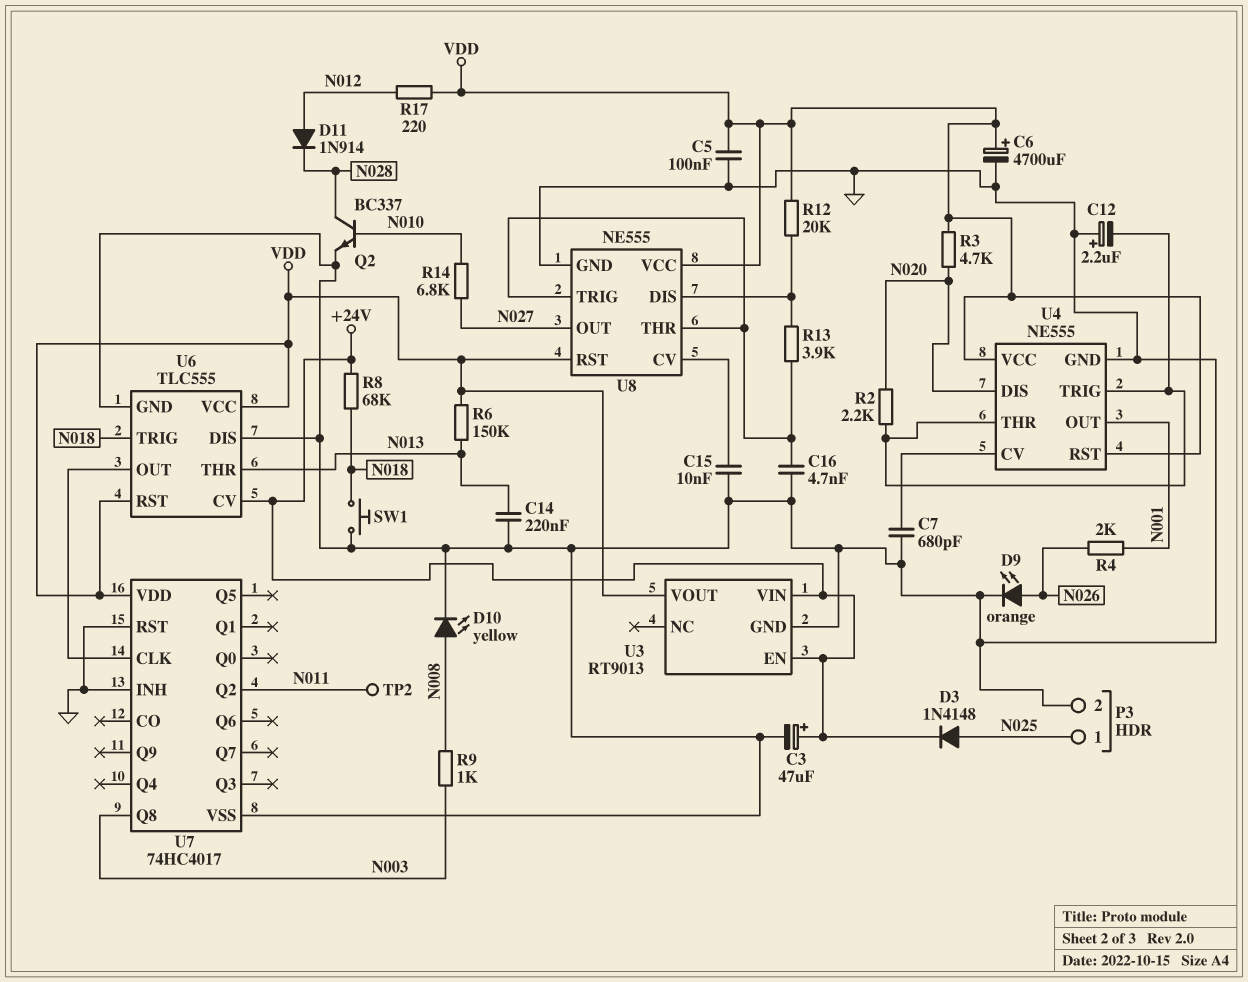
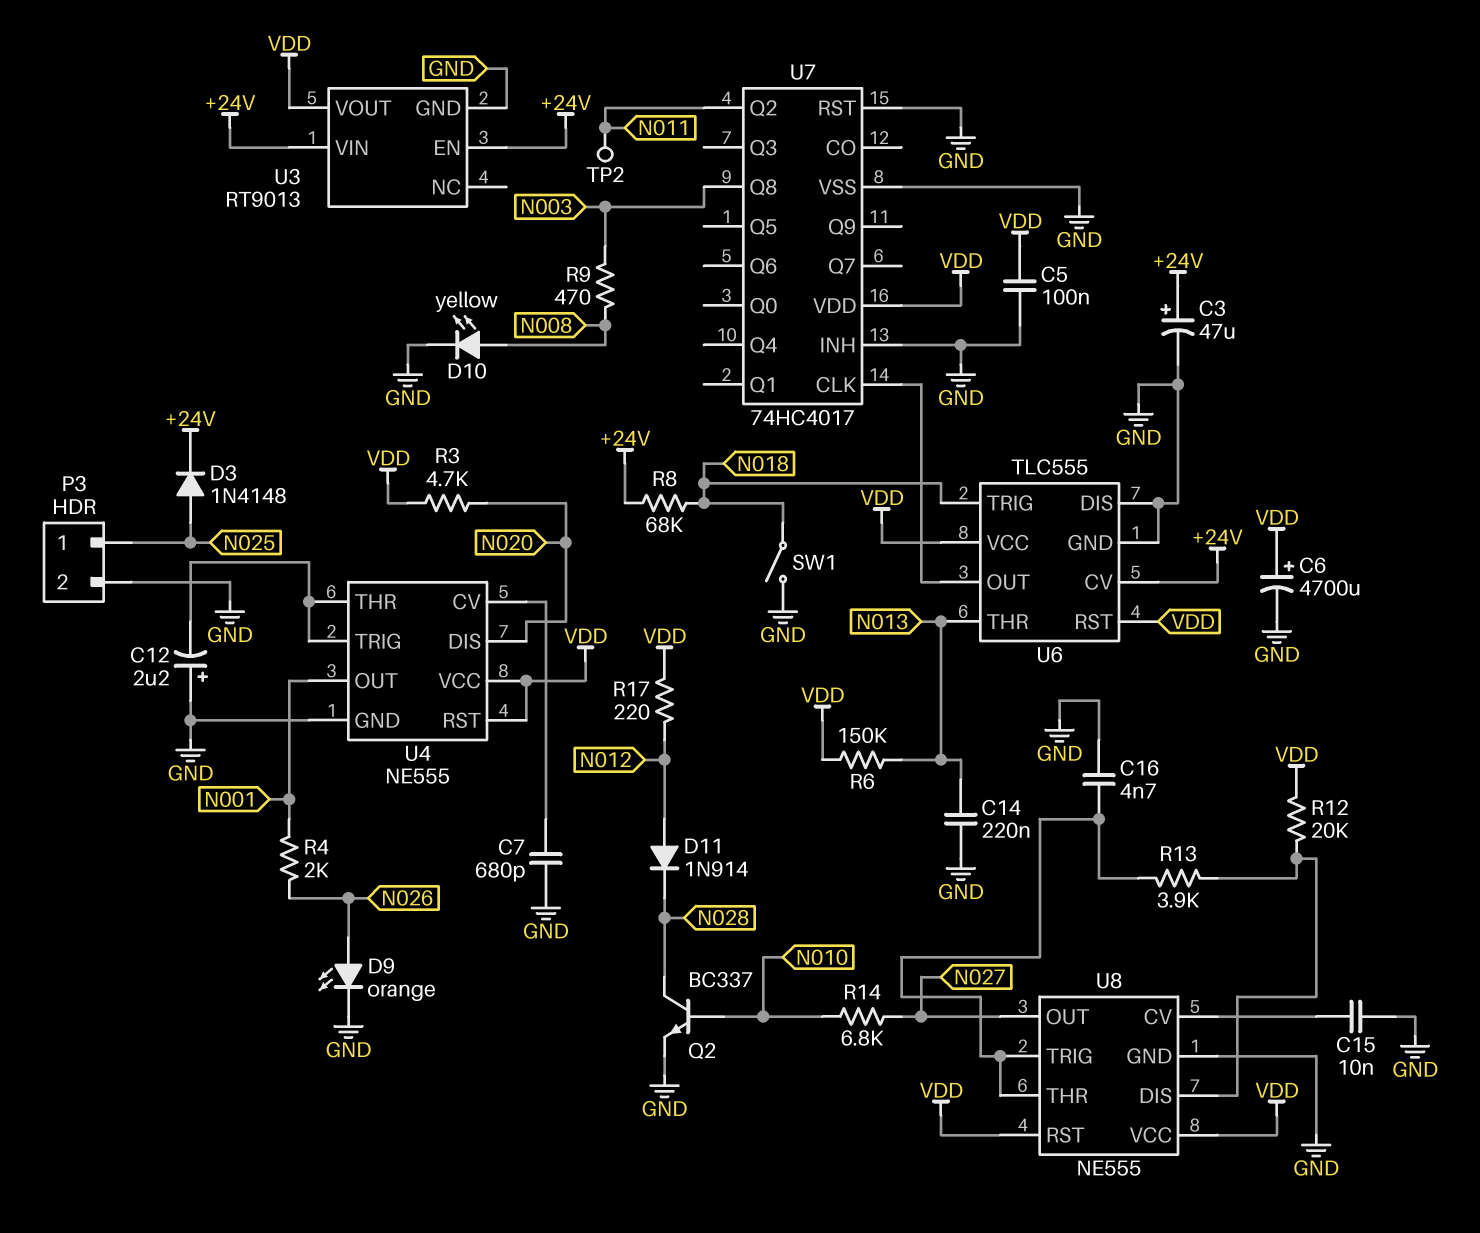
R2: 2.2k (N020, U4/THR) -> none
R9: 1k (N003, N008) -> 470 (N003, N008)
SW1: button (GND, N018) -> switch (GND, N018)

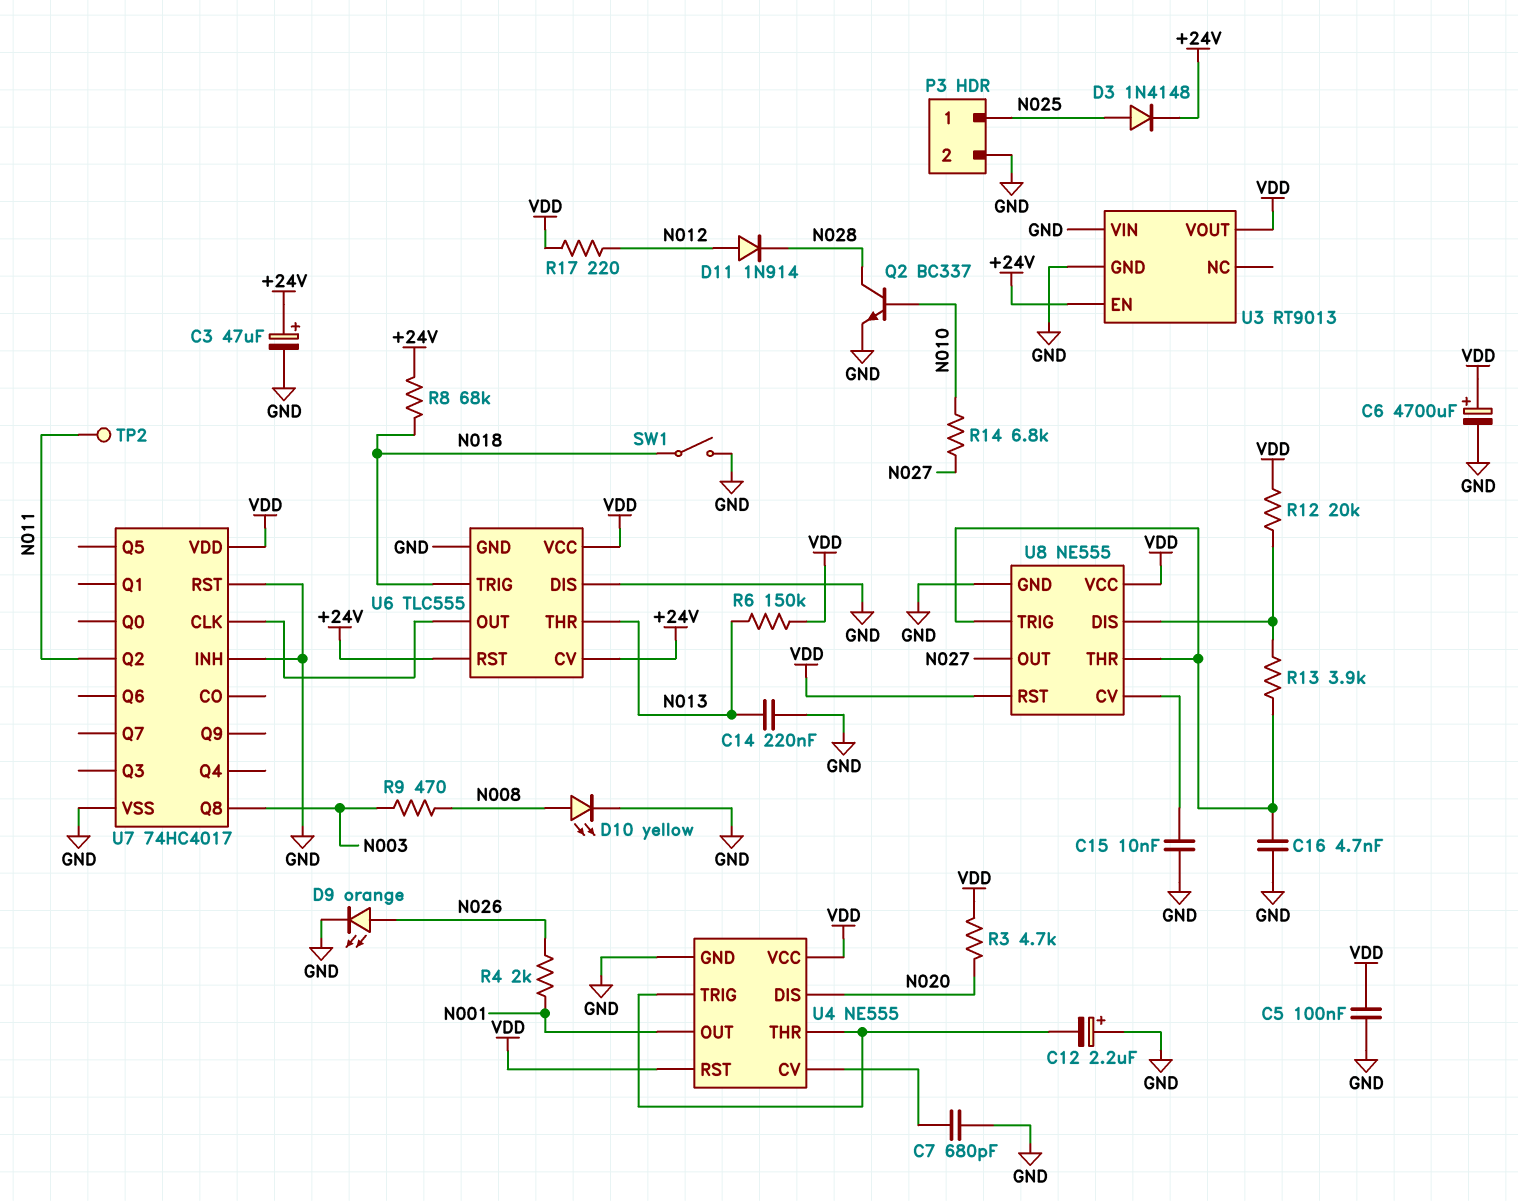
U3 pin VIN: +24V -> GND
U6 pin RST: VDD -> +24V

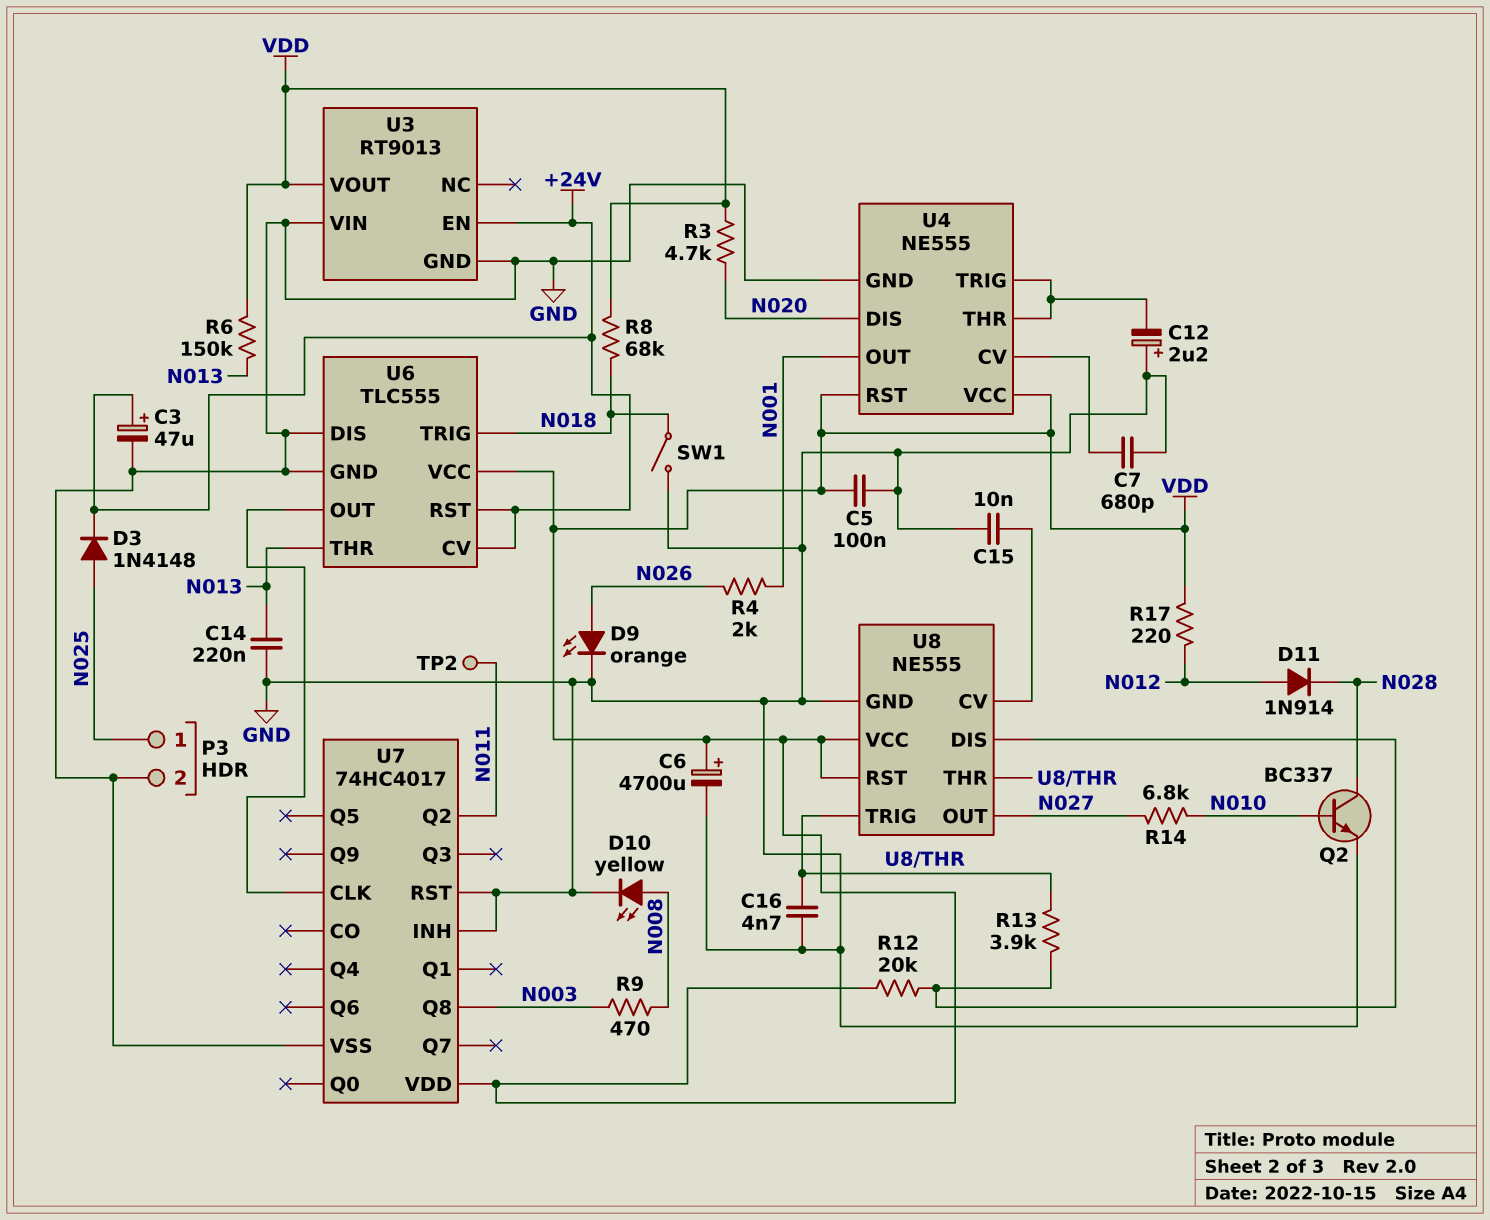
R8: 68k (+24V, N018) -> 68k (N018, VDD)

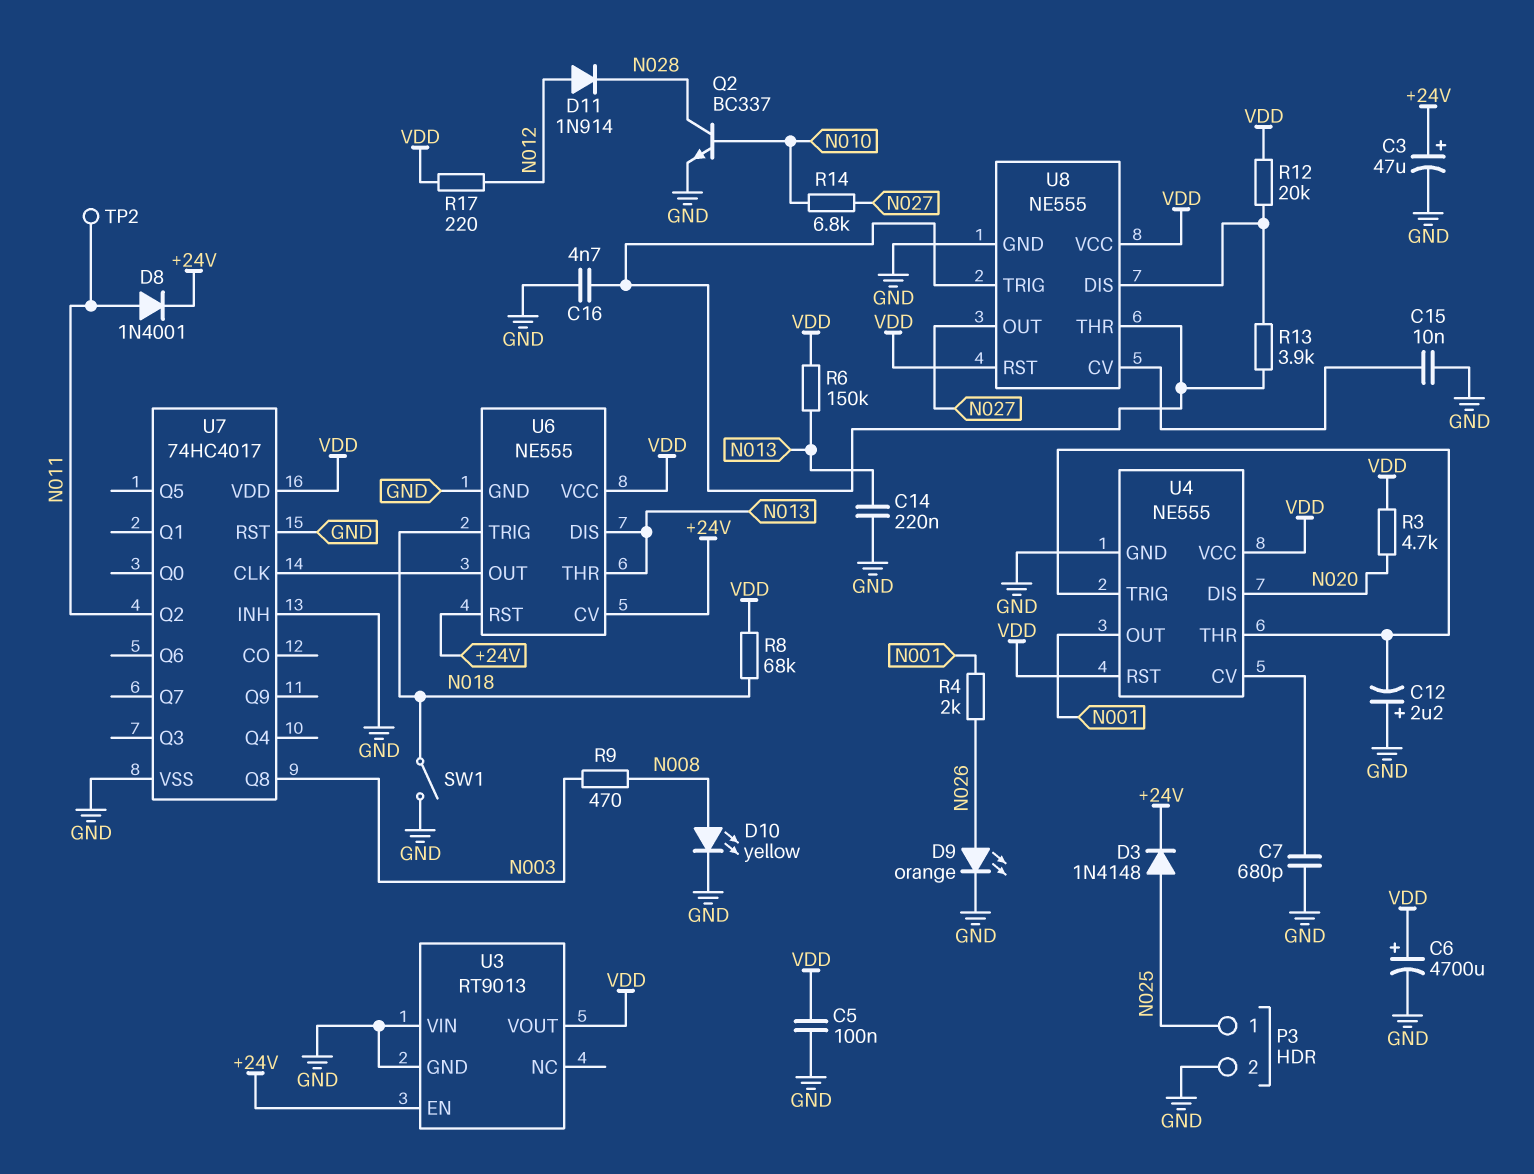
D8: none -> diode 1N4001 (A N011, K +24V)
U6: TLC555 -> NE555
U6 pin DIS: GND -> N013

